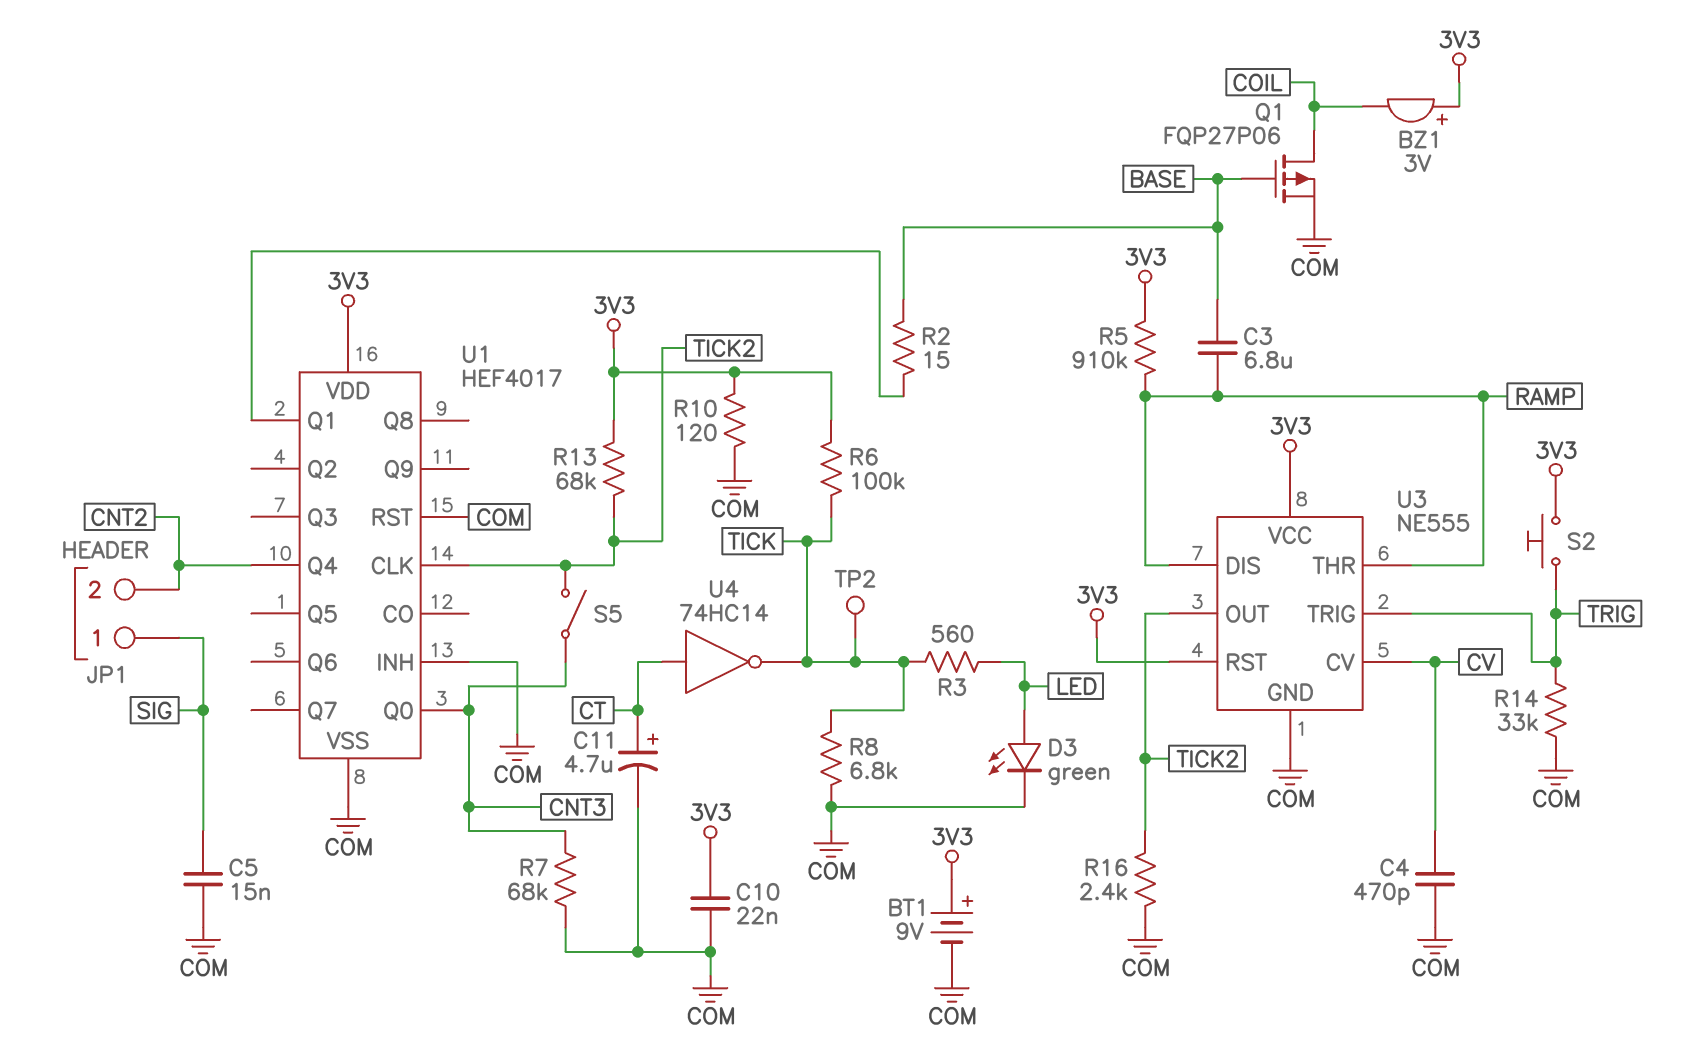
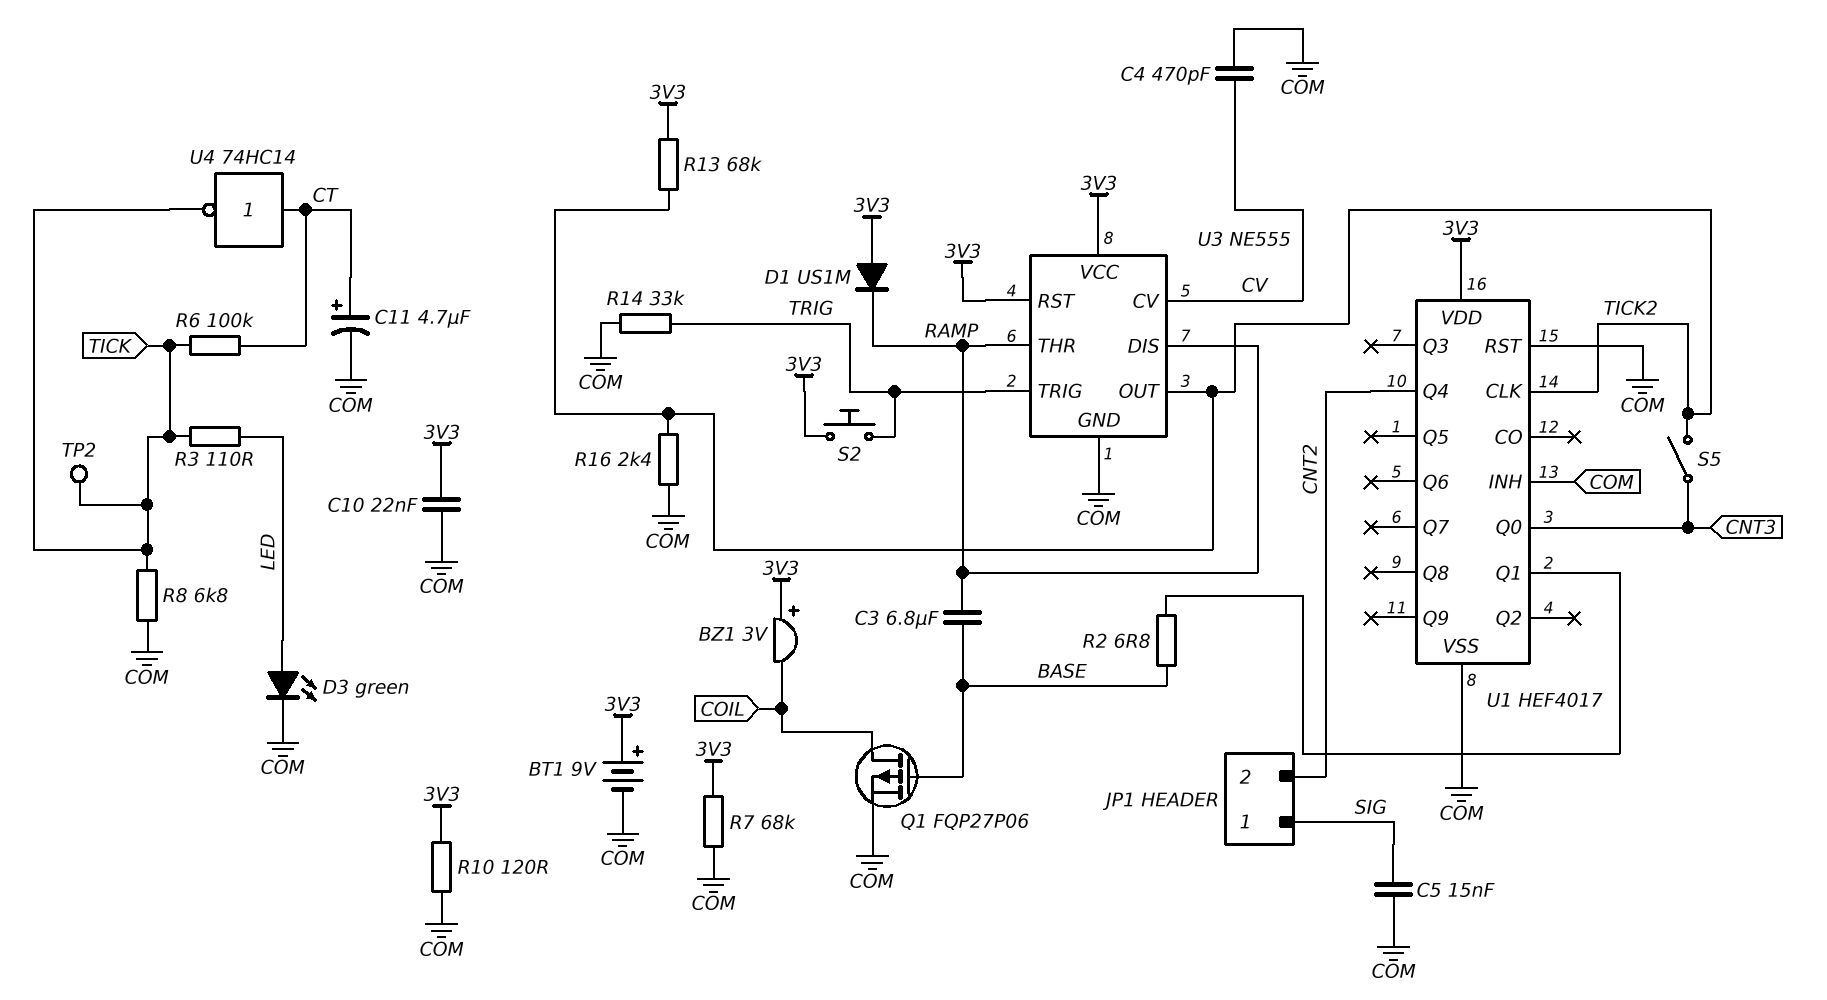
D1: none -> diode US1M (A 3V3, K RAMP)
R2: 15 (BASE, U1/Q1) -> 6.8 (BASE, U1/Q1)
R3: 560 (LED, TICK) -> 110 (LED, TICK)
R5: 910k (3V3, RAMP) -> none
R6: 100k (3V3, TICK) -> 100k (CT, TICK)
R7: 68k (CNT3, COM) -> 68k (3V3, COM)

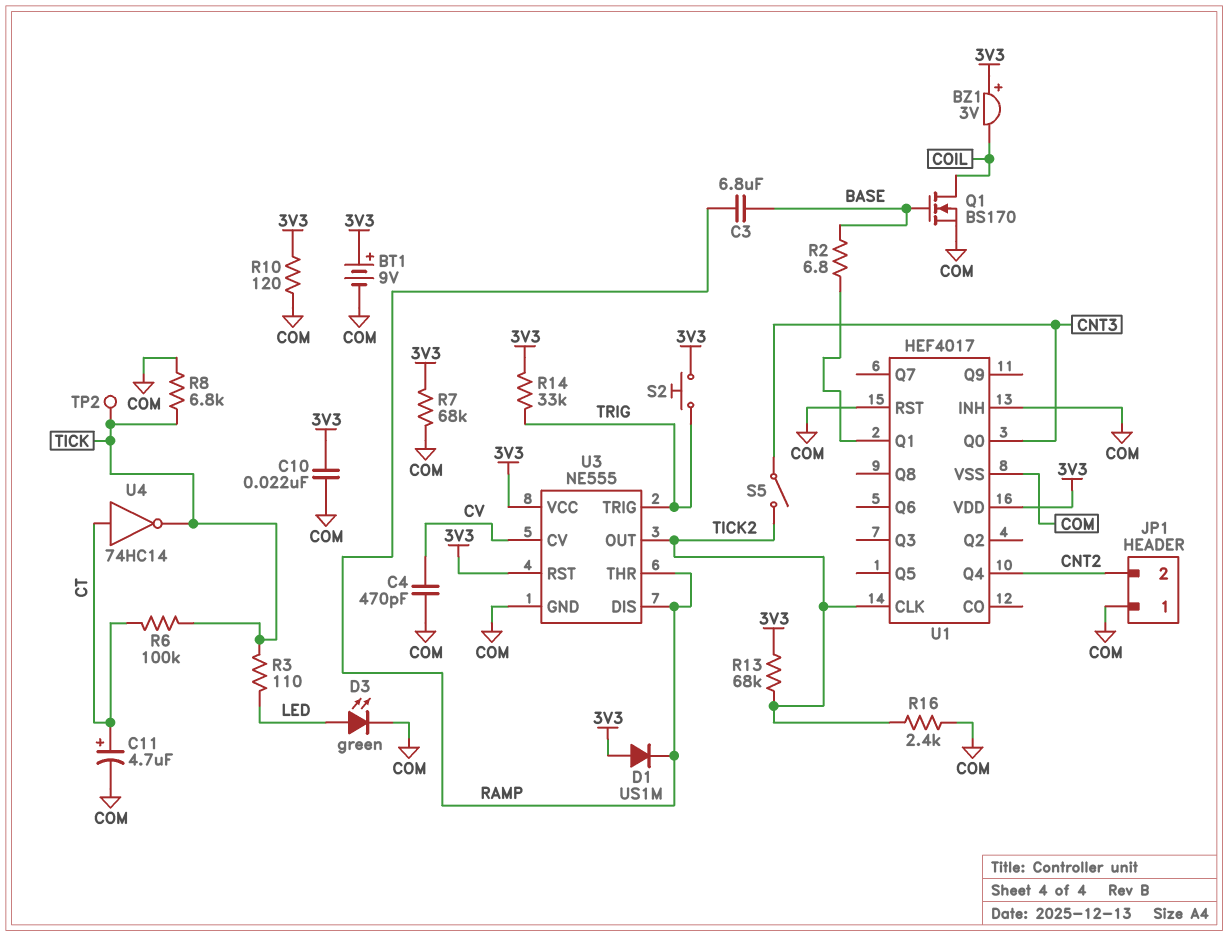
C5: 15nF (COM, SIG) -> none
JP1 pin 1: SIG -> COM
Q1: PMOS FQP27P06 (G BASE, D COIL, S COM) -> NMOS BS170 (G BASE, D COIL, S COM)
R14: 33k (COM, TRIG) -> 33k (3V3, TRIG)

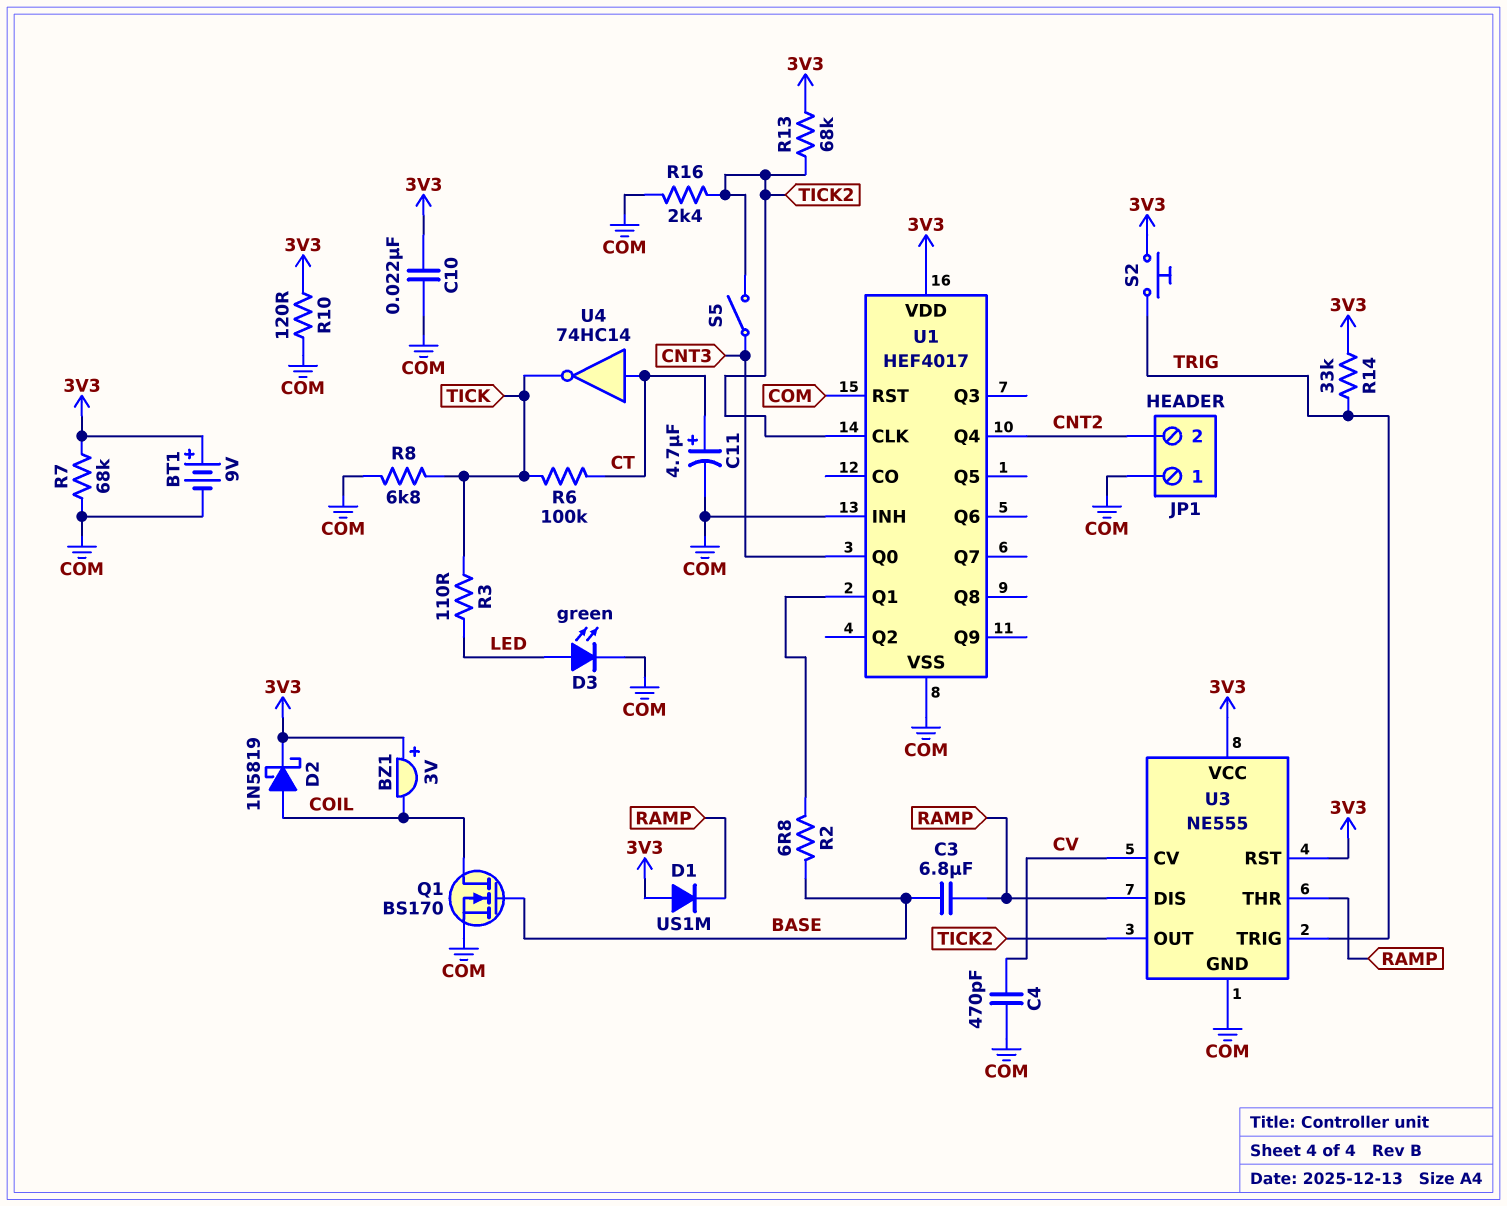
D2: none -> schottky 1N5819 (A COIL, K 3V3)
TP2: test point (TICK) -> none

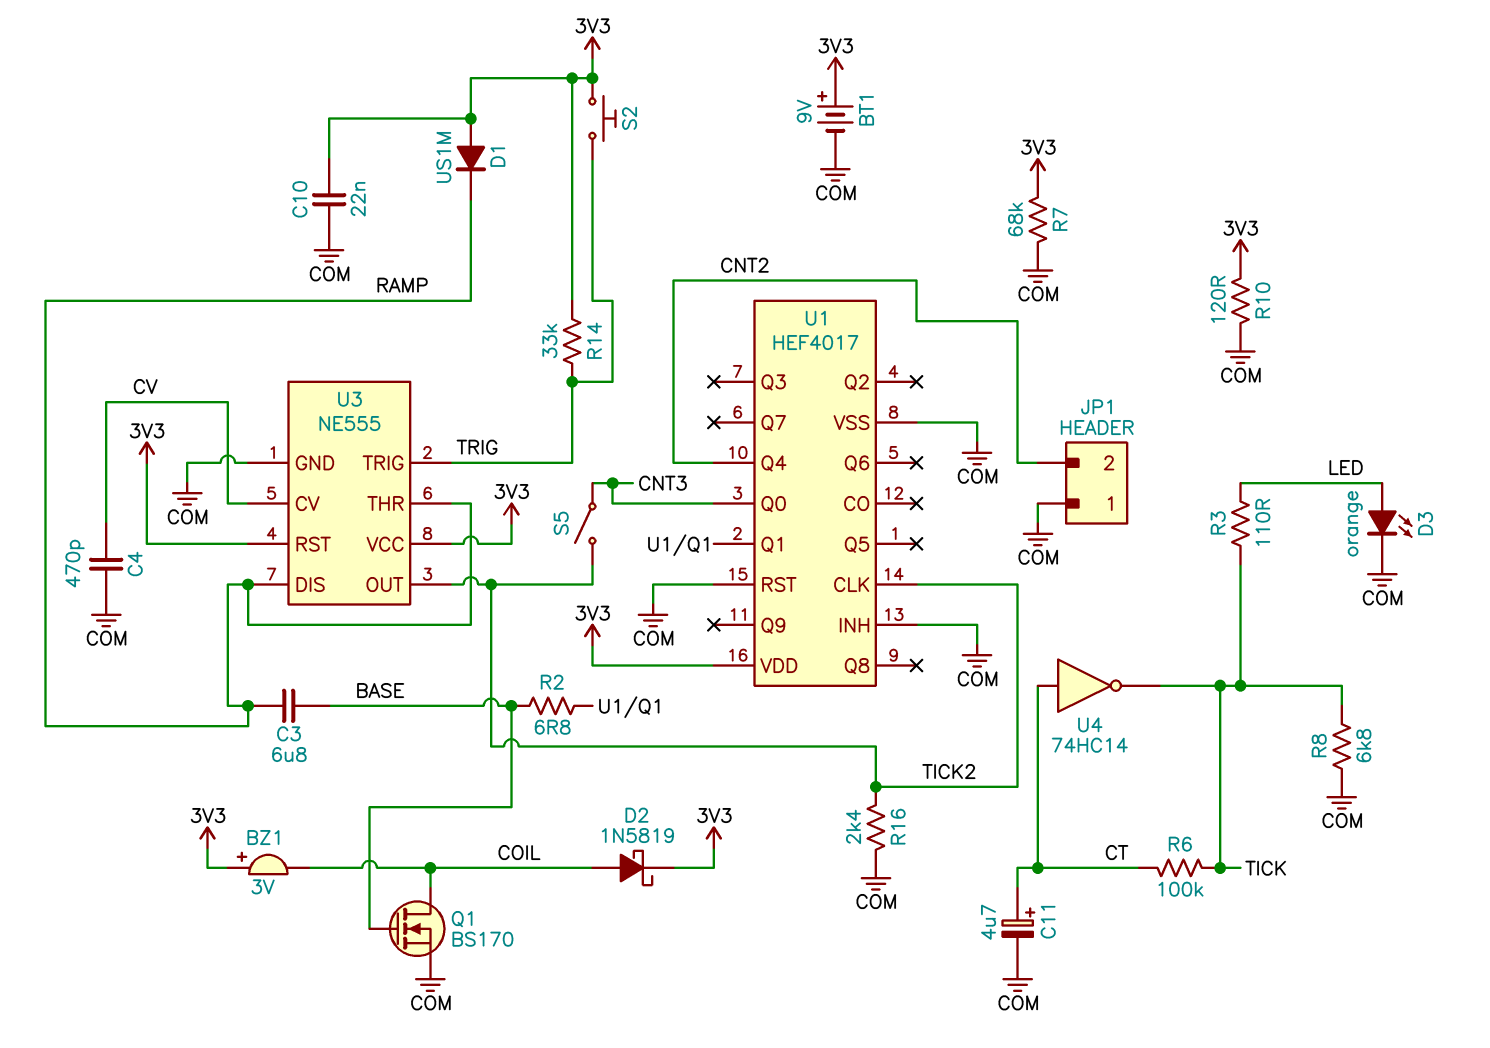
D3: LED green (A LED, K COM) -> LED orange (A LED, K COM)
R13: 68k (3V3, TICK2) -> none

